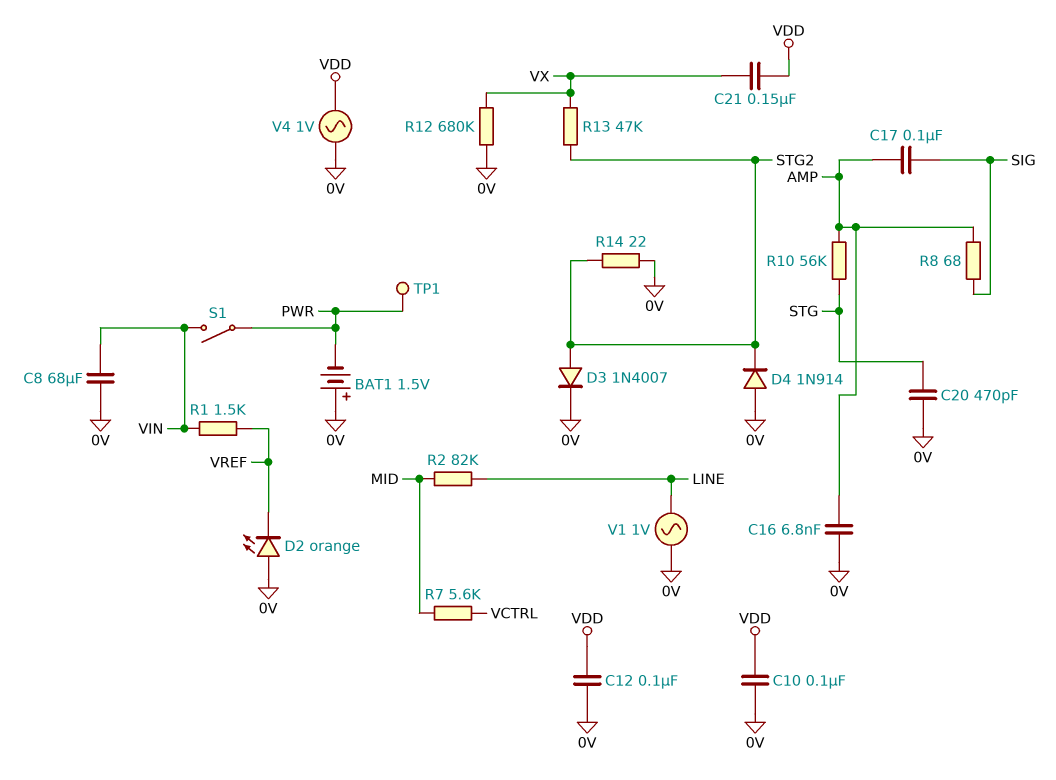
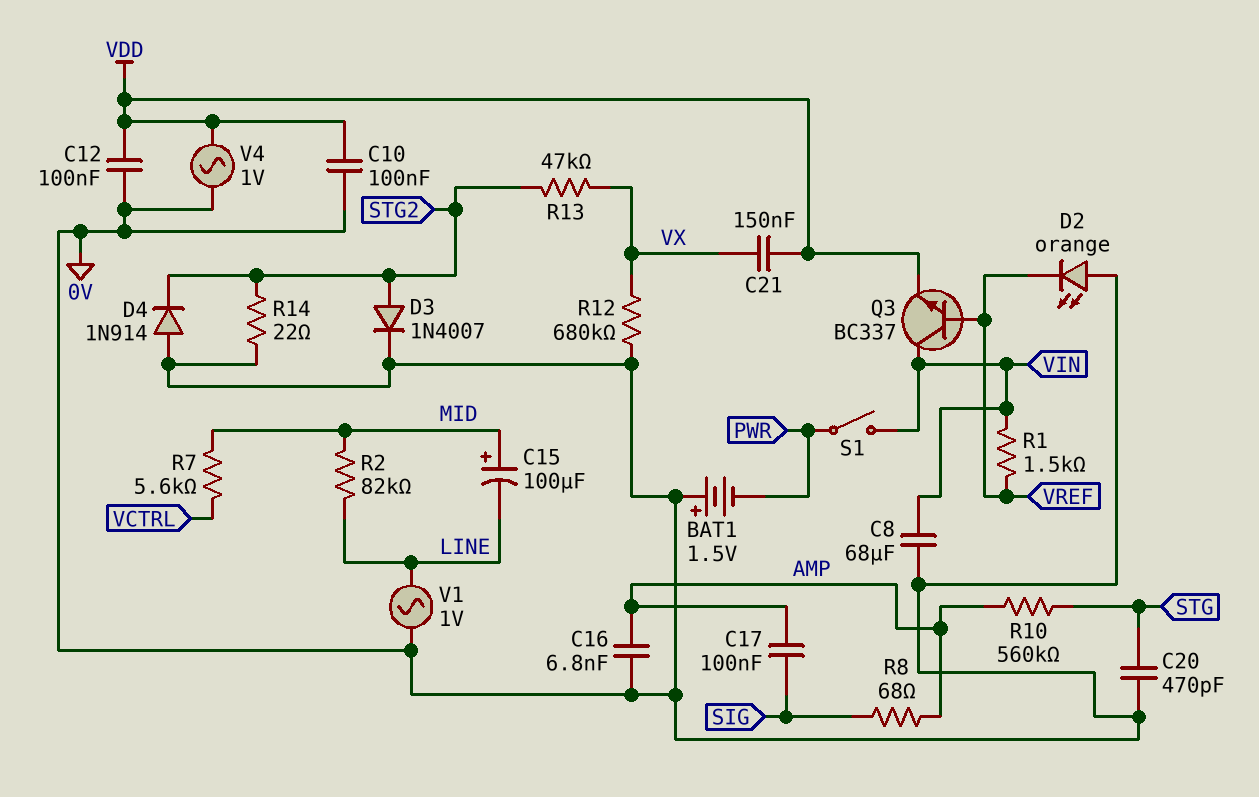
C15: none -> 100uF (plus MID, minus LINE)
Q3: none -> NPN BC337 (B VREF, C VIN, E VDD)
R10: 56k (AMP, STG) -> 560k (AMP, STG)
TP1: test point (PWR) -> none

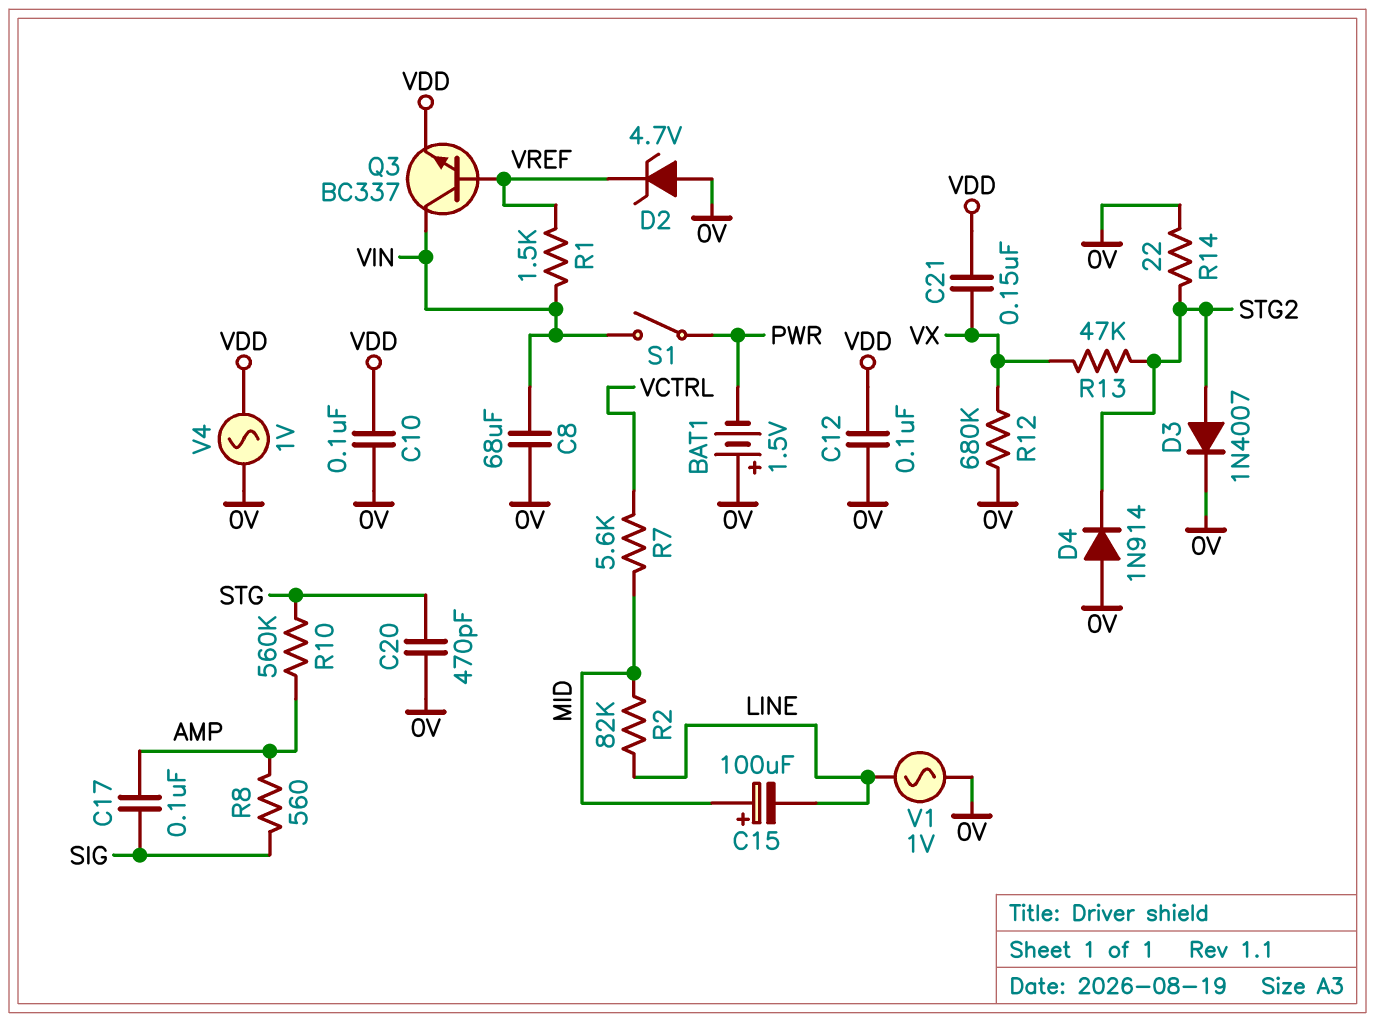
C16: 6.8nF (0V, AMP) -> none
D2: LED orange (A 0V, K VREF) -> zener 4.7V (A 0V, K VREF)
R8: 68 (AMP, SIG) -> 560 (AMP, SIG)

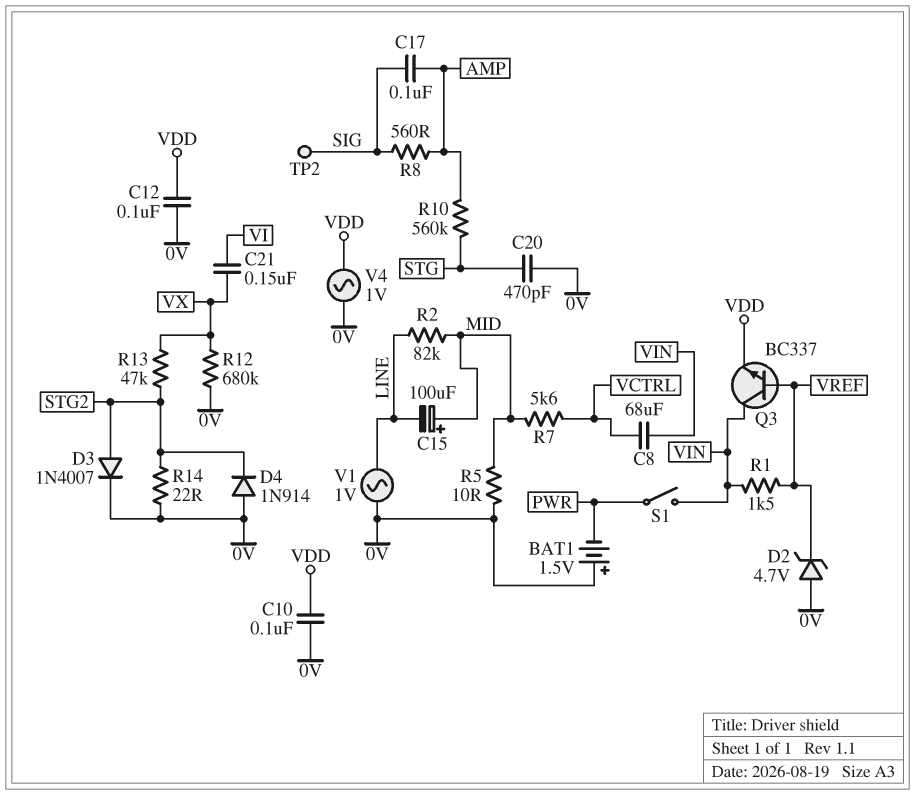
C8: 68uF (0V, VIN) -> 68uF (VCTRL, VIN)
C21: 150nF (VDD, VX) -> 150nF (VI, VX)
R5: none -> 10 (0V, MID)
TP2: none -> test point (SIG)

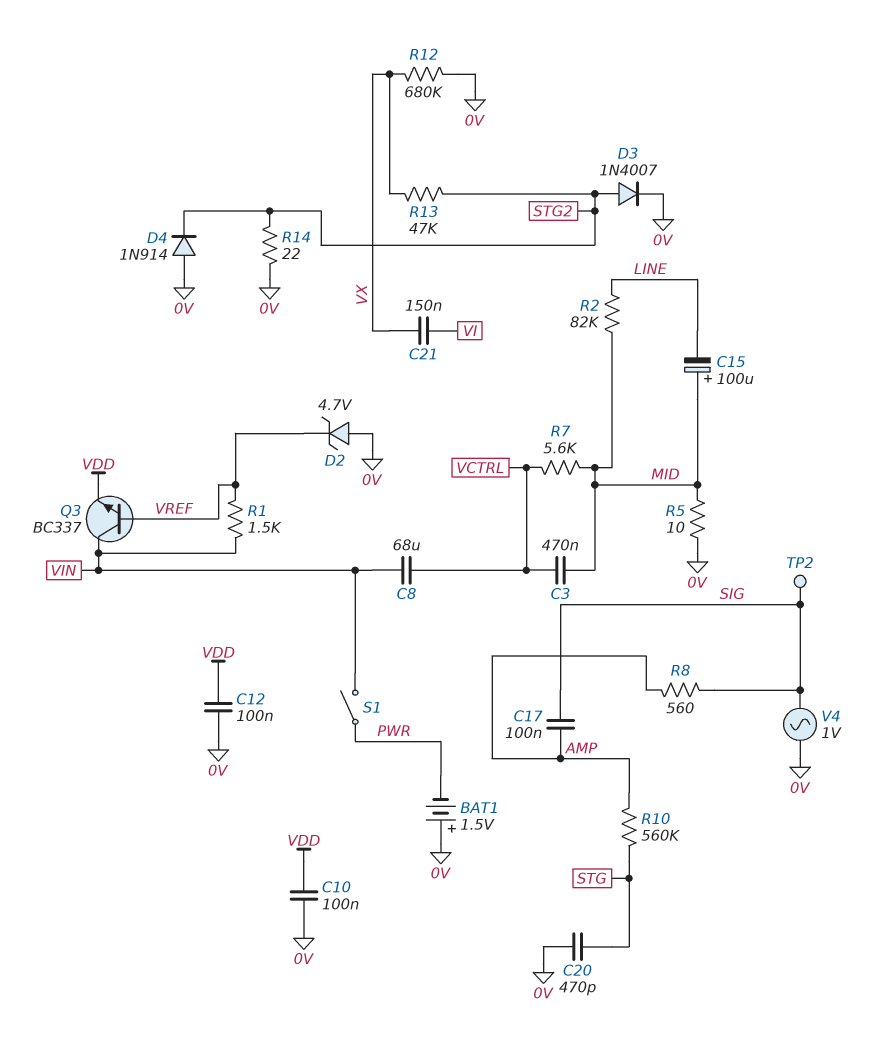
C3: none -> 470nF (MID, VCTRL)
V1: AC 1V (0V, LINE) -> none
V4: AC 1V (0V, VDD) -> AC 1V (0V, SIG)

